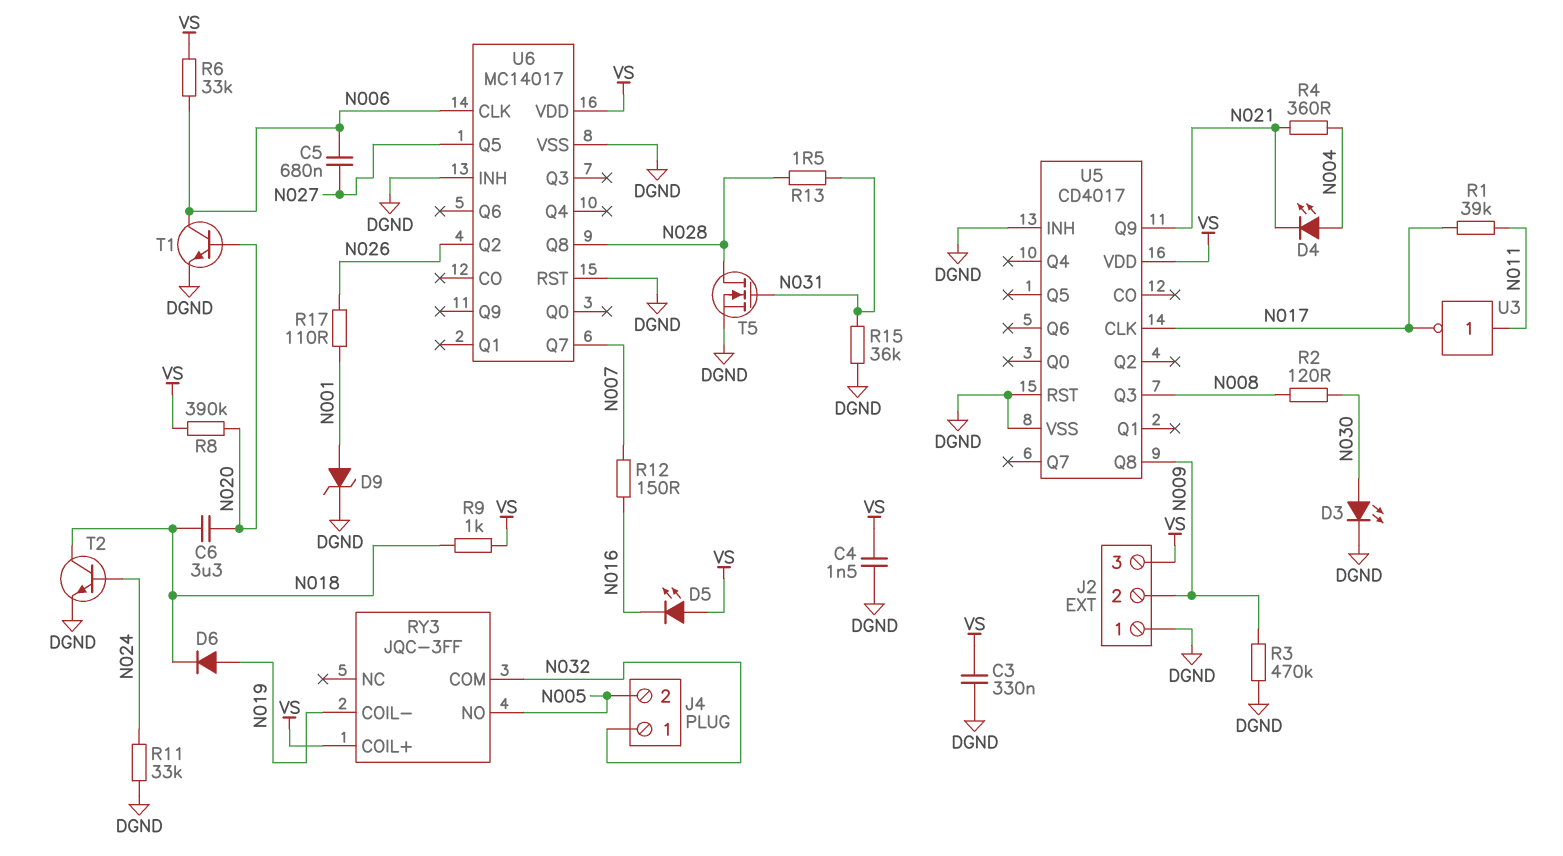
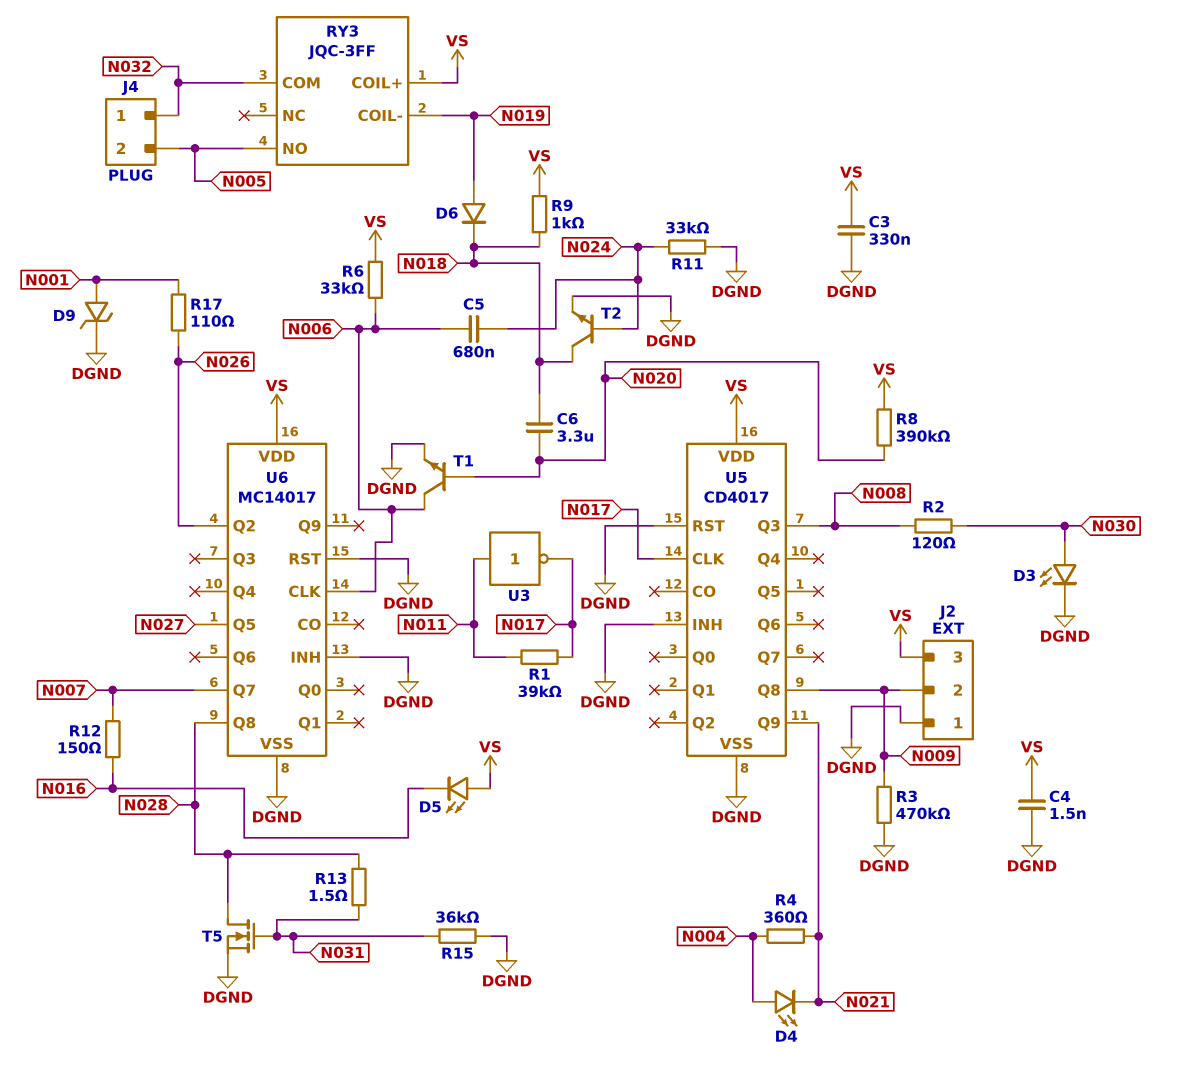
C5: 680nF (N006, N027) -> 680nF (N006, N024)

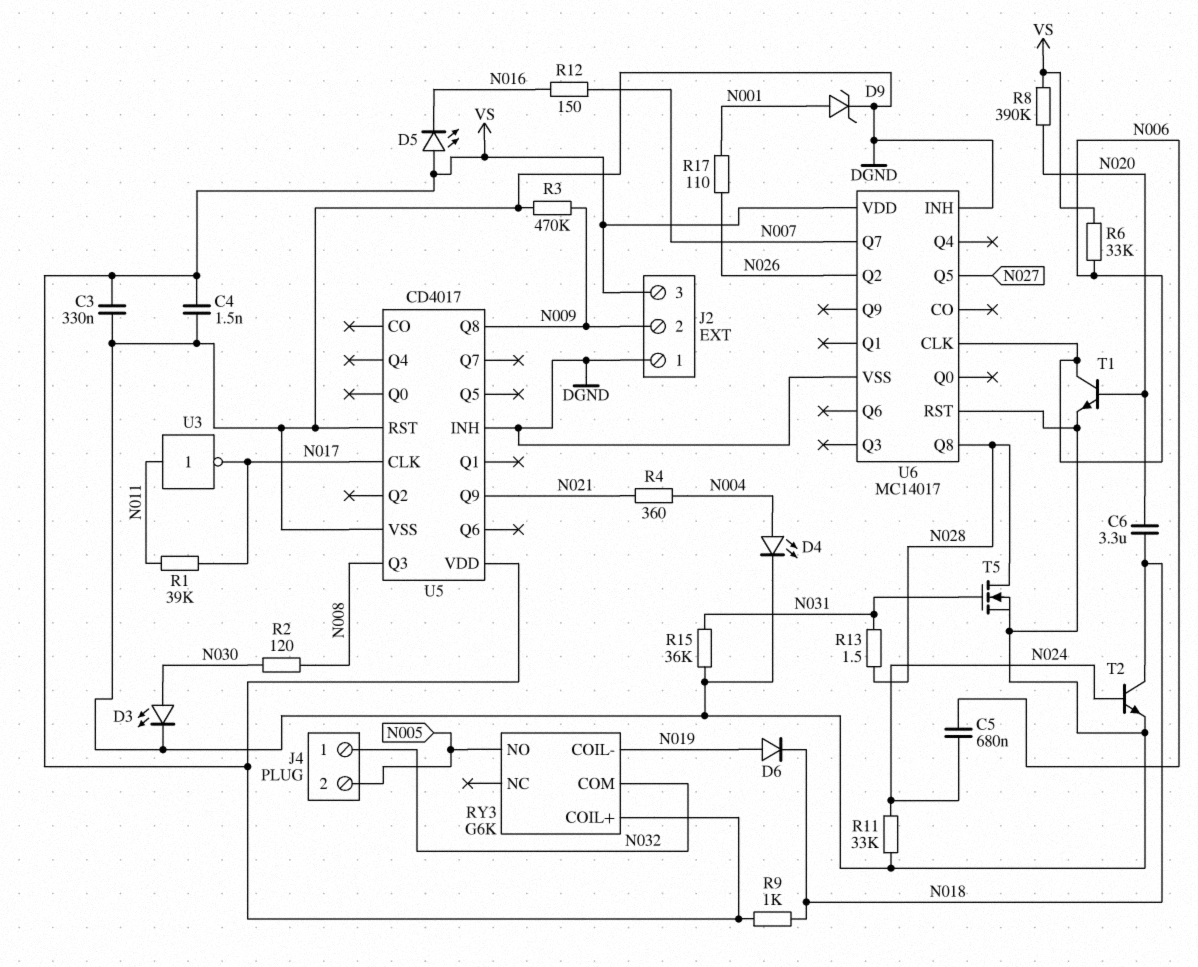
D4: LED (A N004, K N021) -> LED (A N004, K DGND)
RY3: JQC-3FF -> G6K

